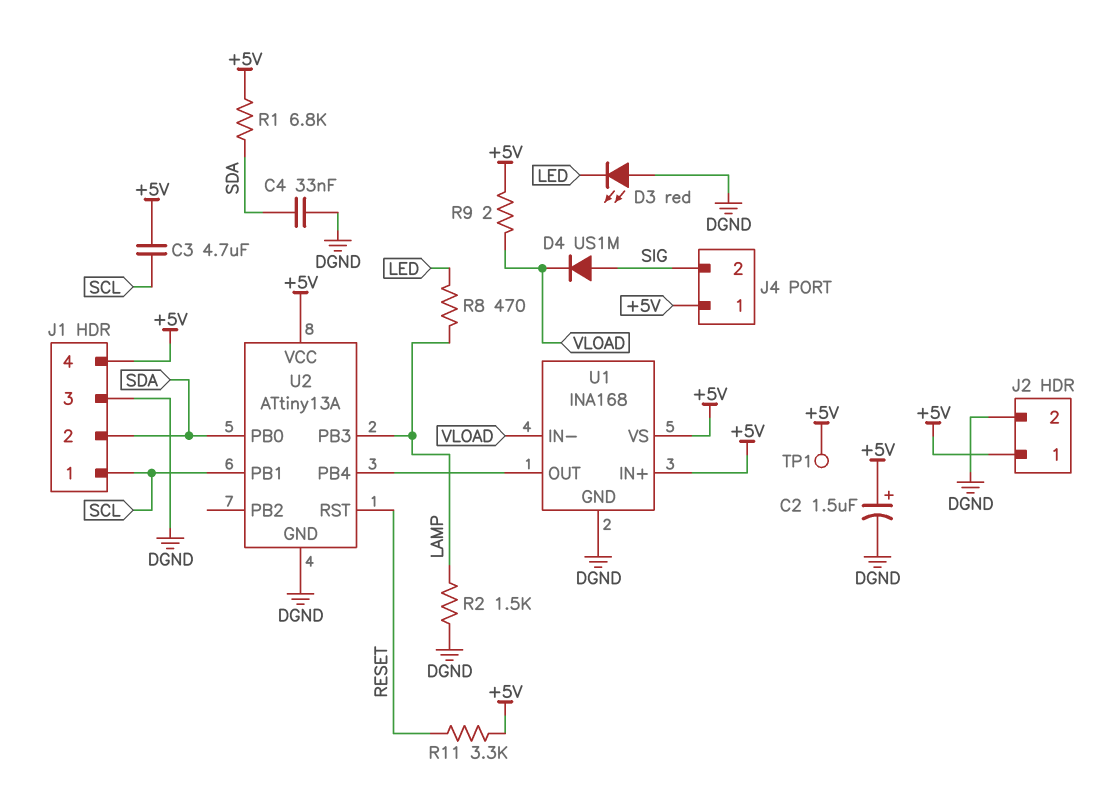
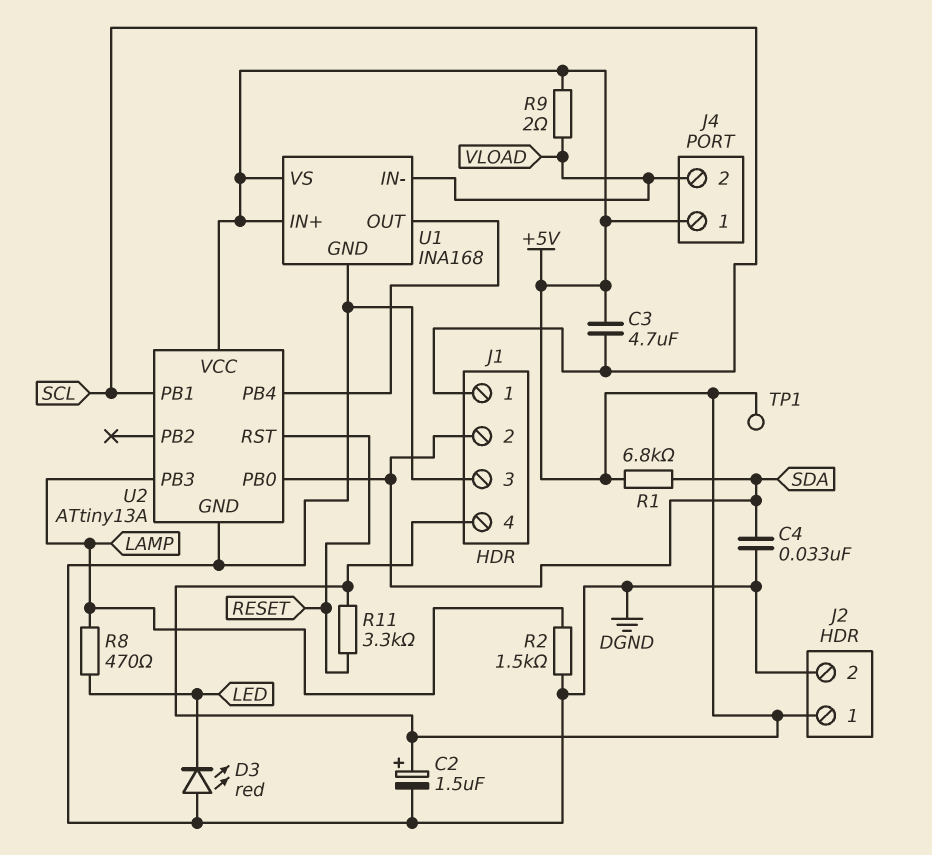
D4: diode US1M (A SIG, K VLOAD) -> none
J4 pin 2: SIG -> VLOAD

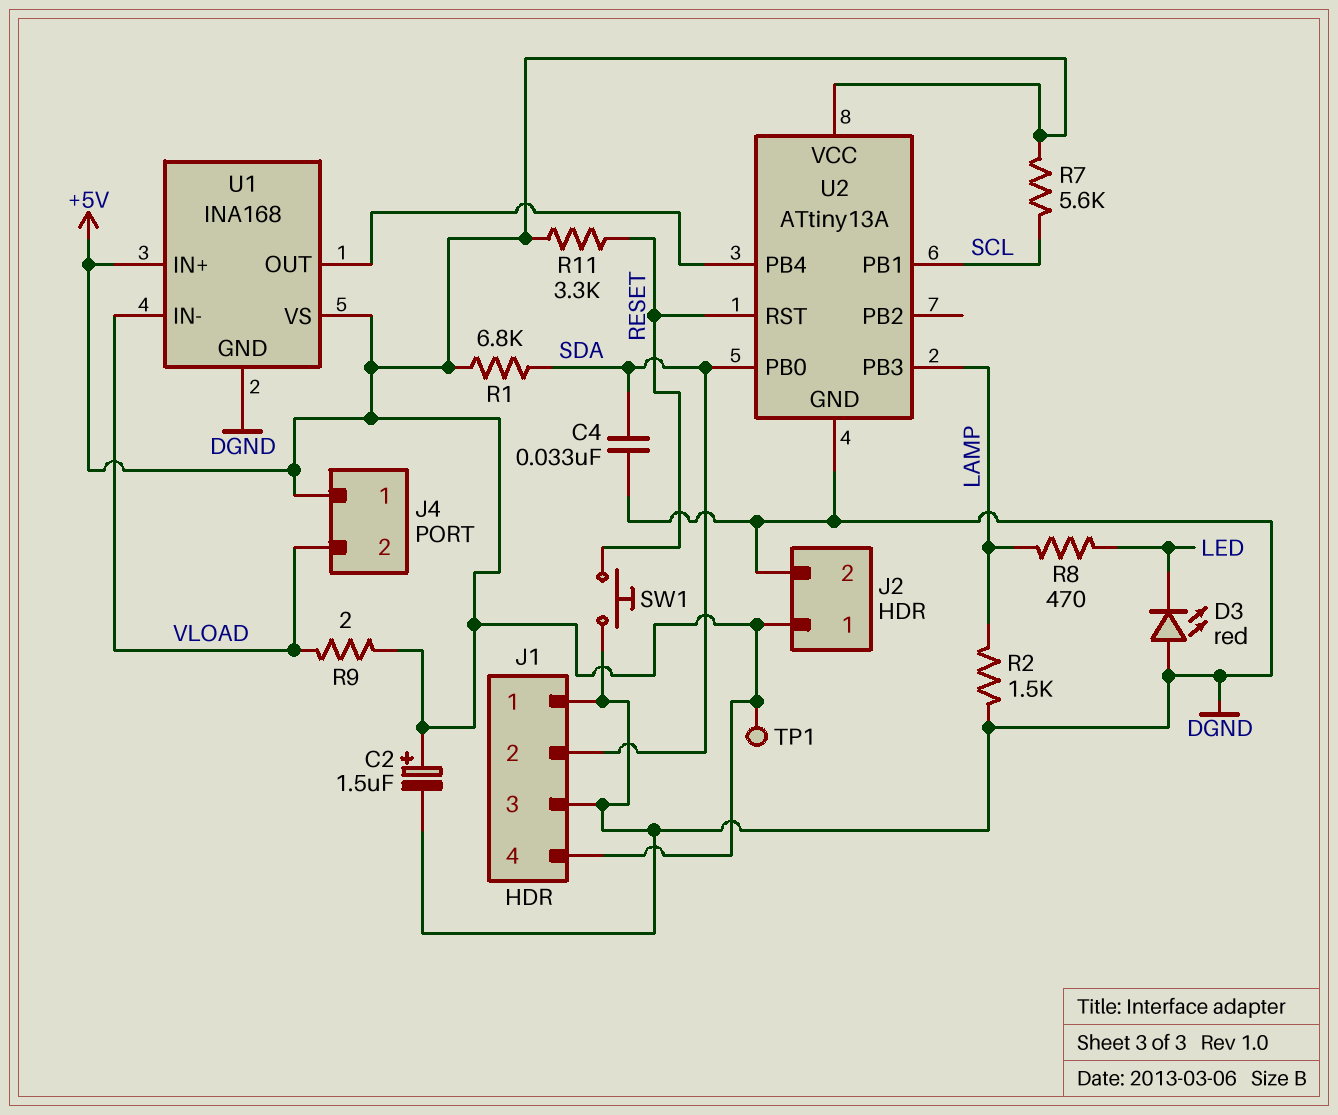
C3: 4.7uF (+5V, SCL) -> none
J1 pin 1: SCL -> DGND
R7: none -> 5.6k (+5V, SCL)
SW1: none -> button (DGND, RESET)

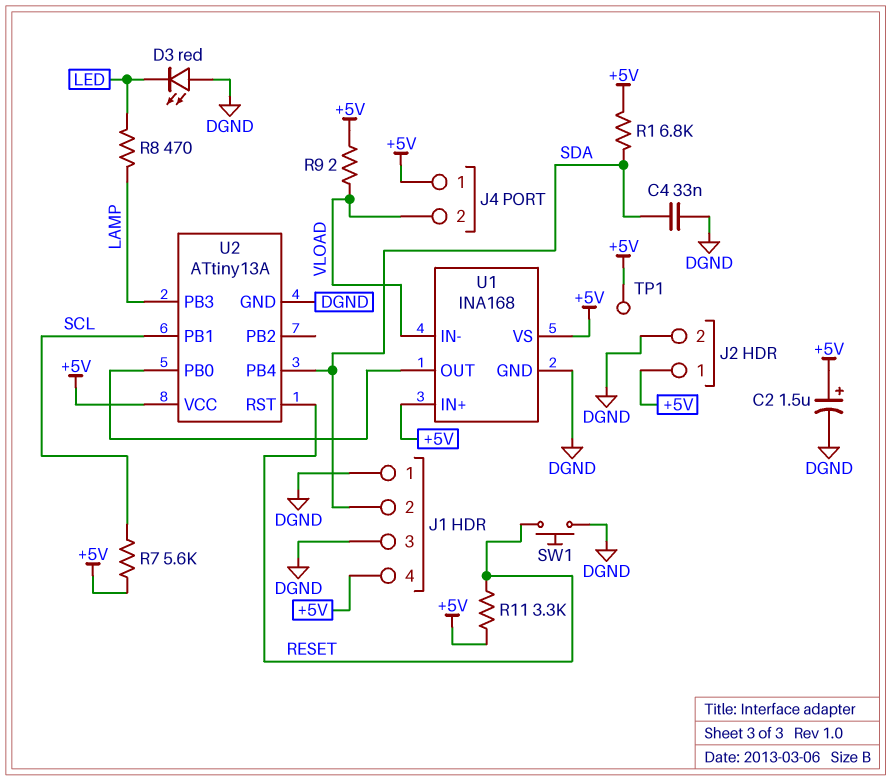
R2: 1.5k (DGND, LAMP) -> none
U2 pin PB0: SDA -> U1/OUT
U2 pin PB4: U1/OUT -> SDA

